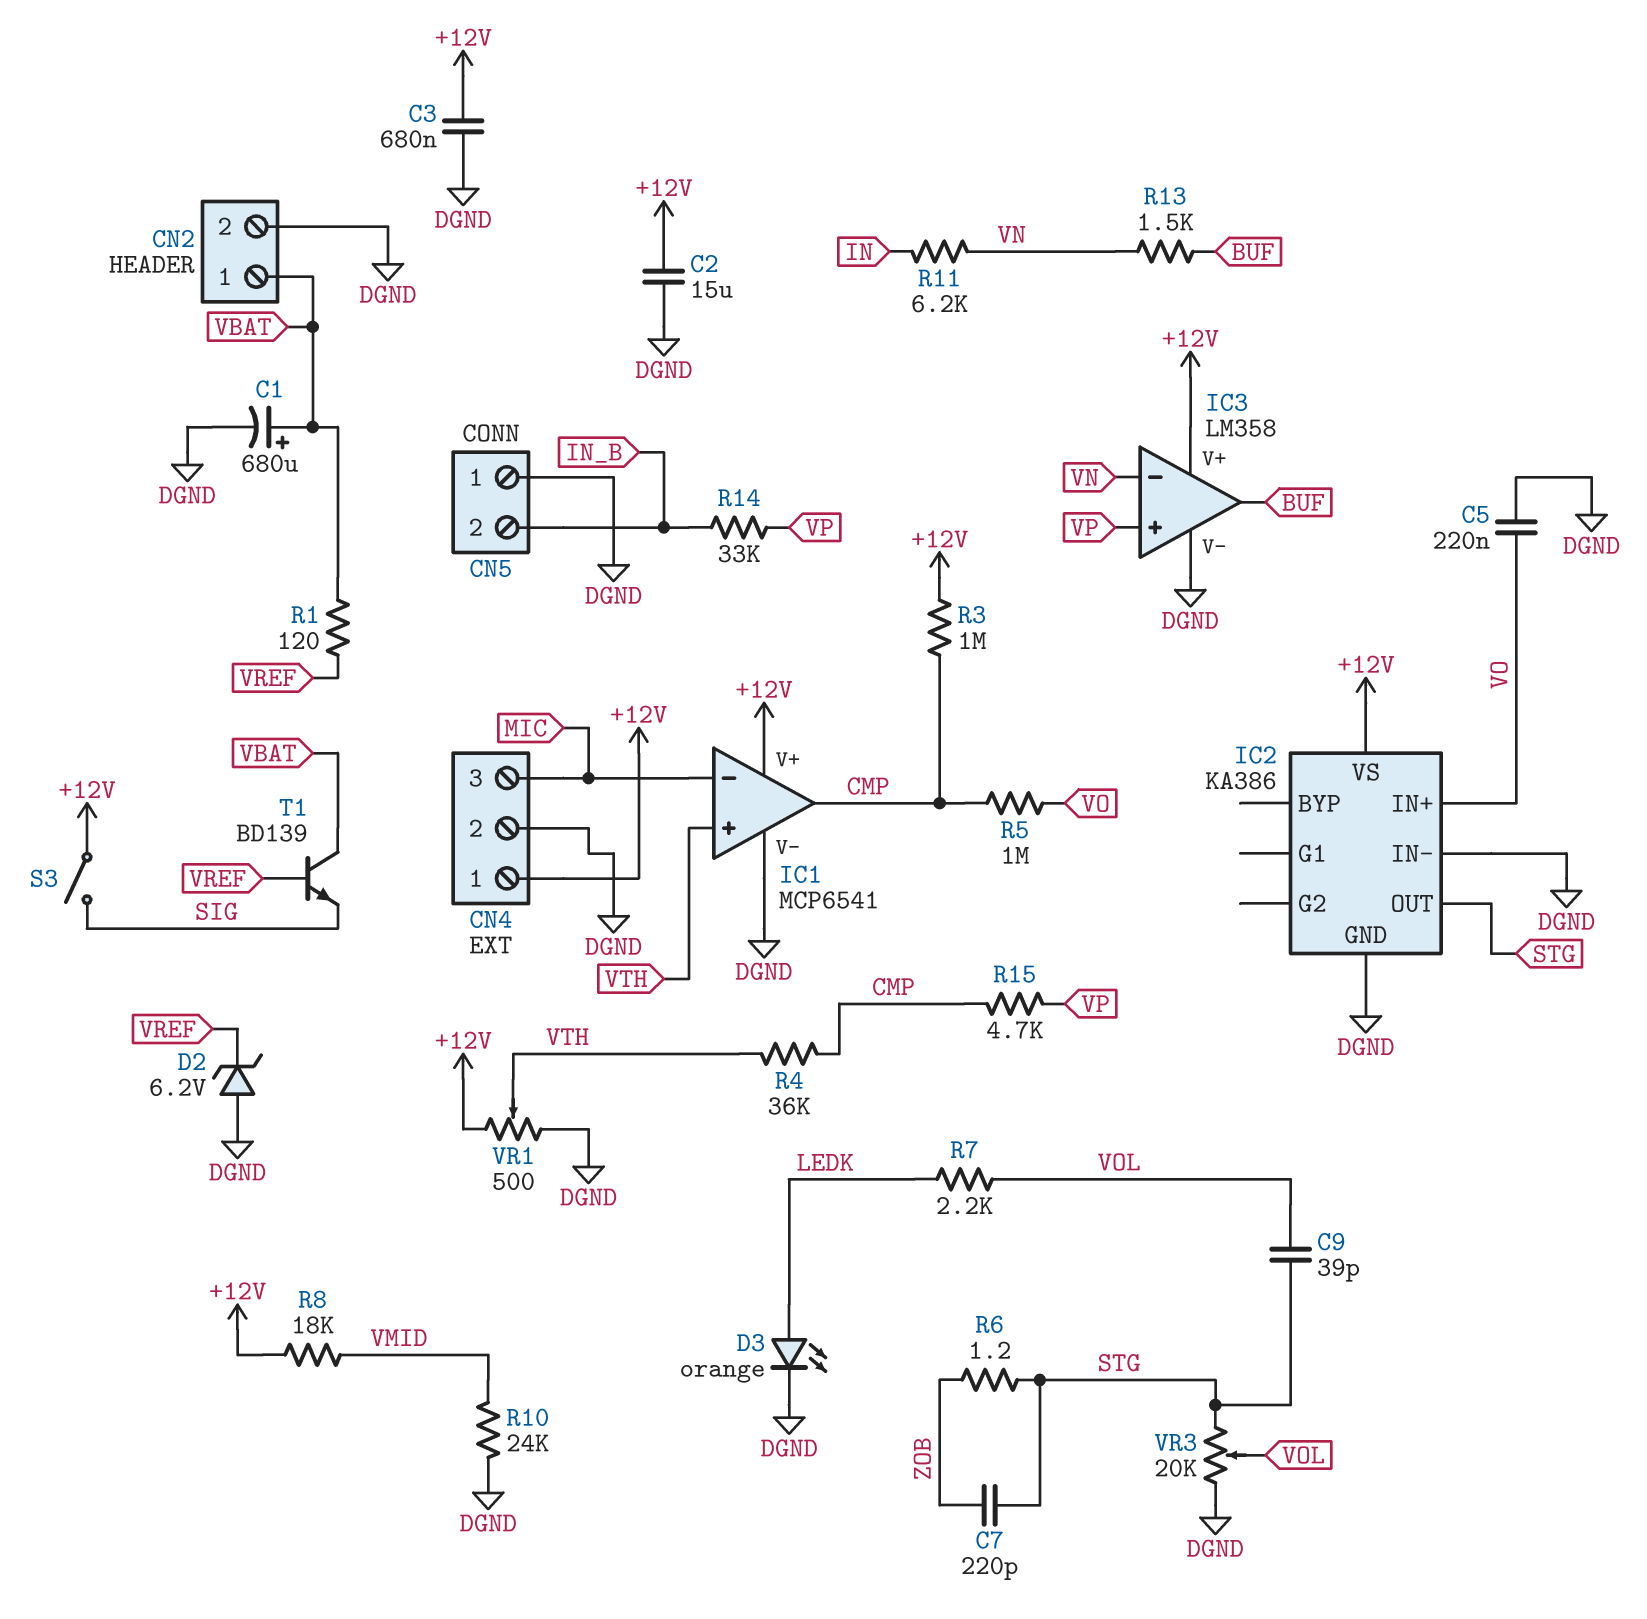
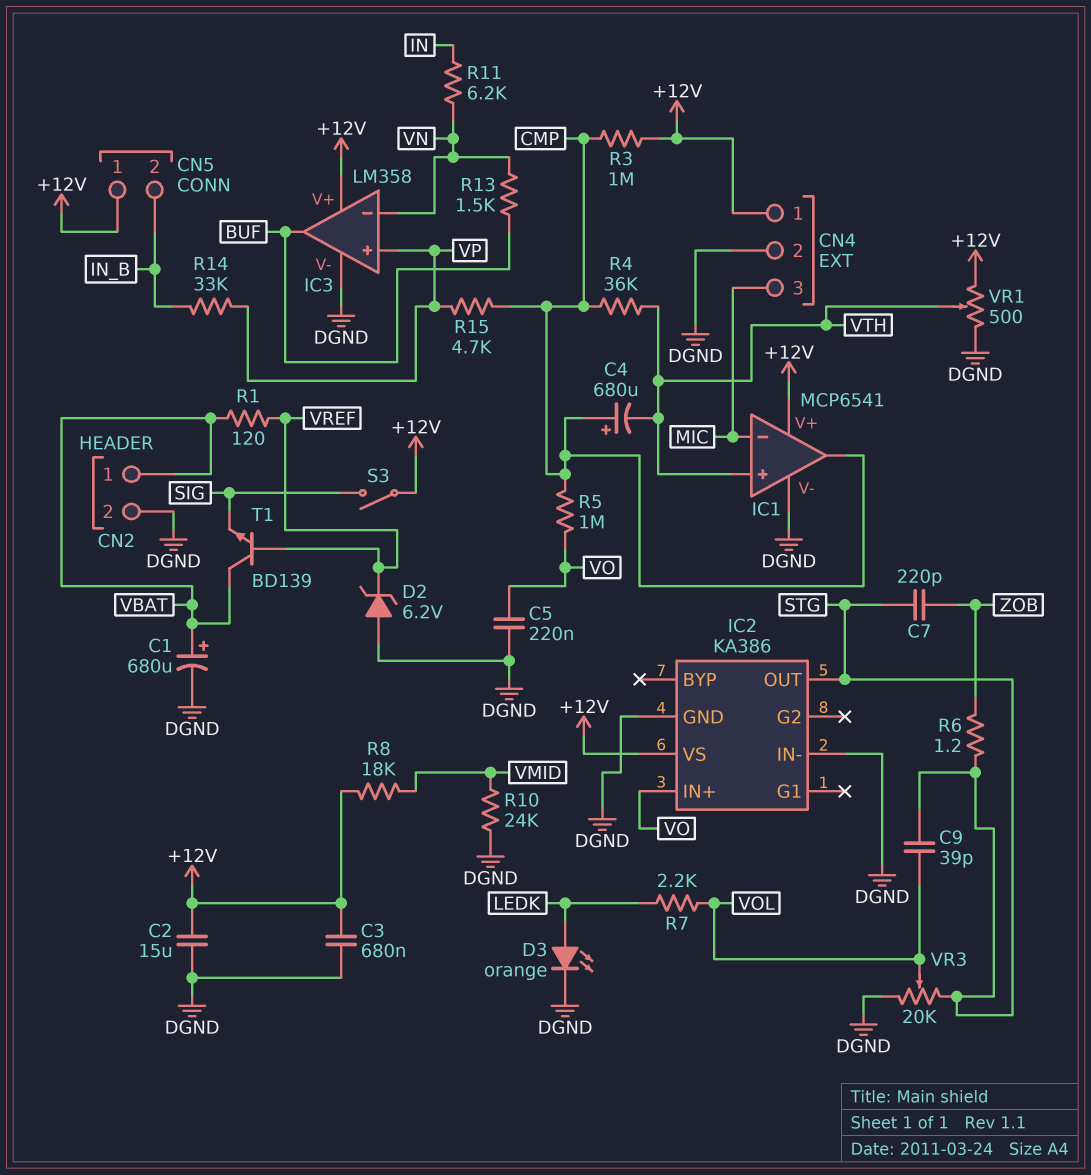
C4: none -> 680uF (plus CMP, minus VTH)
CN5 pin 1: DGND -> +12V

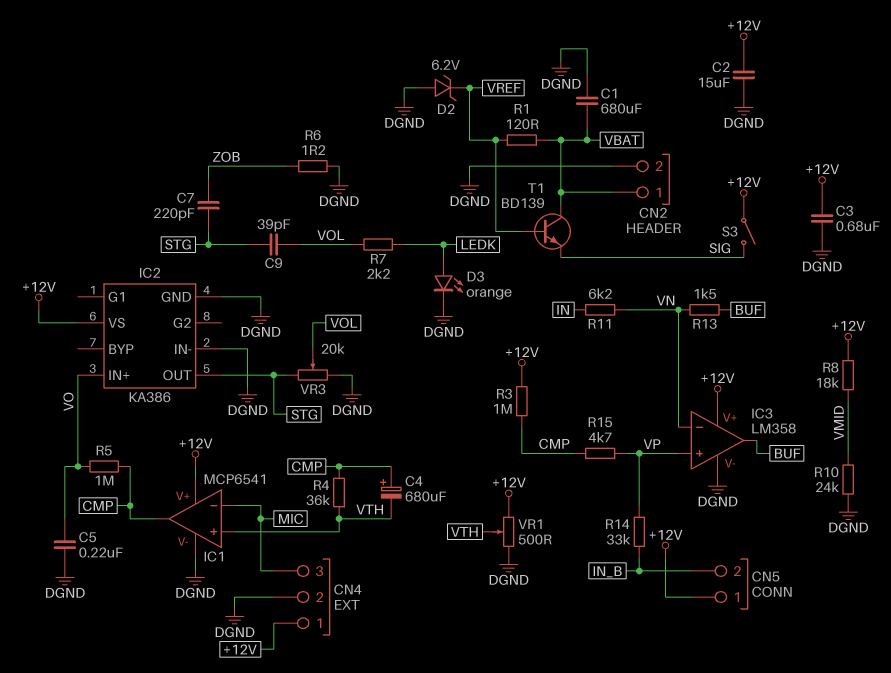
C1: 680uF (plus VBAT, minus DGND) -> 680uF (DGND, VBAT)
R6: 1.2 (STG, ZOB) -> 1.2 (DGND, ZOB)

